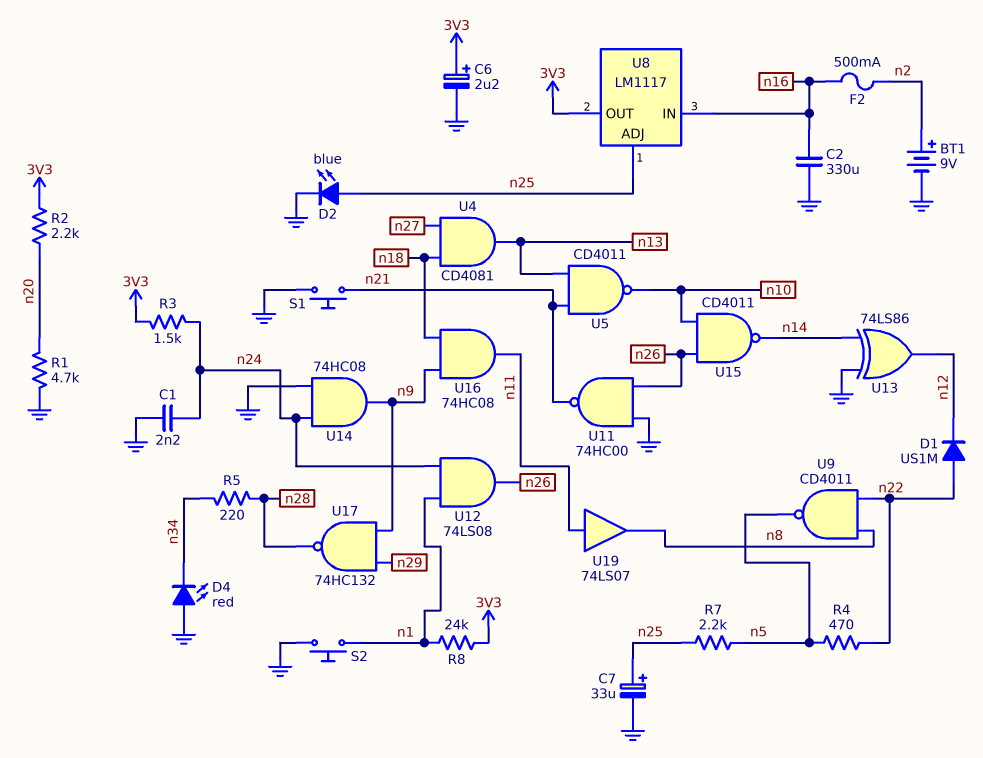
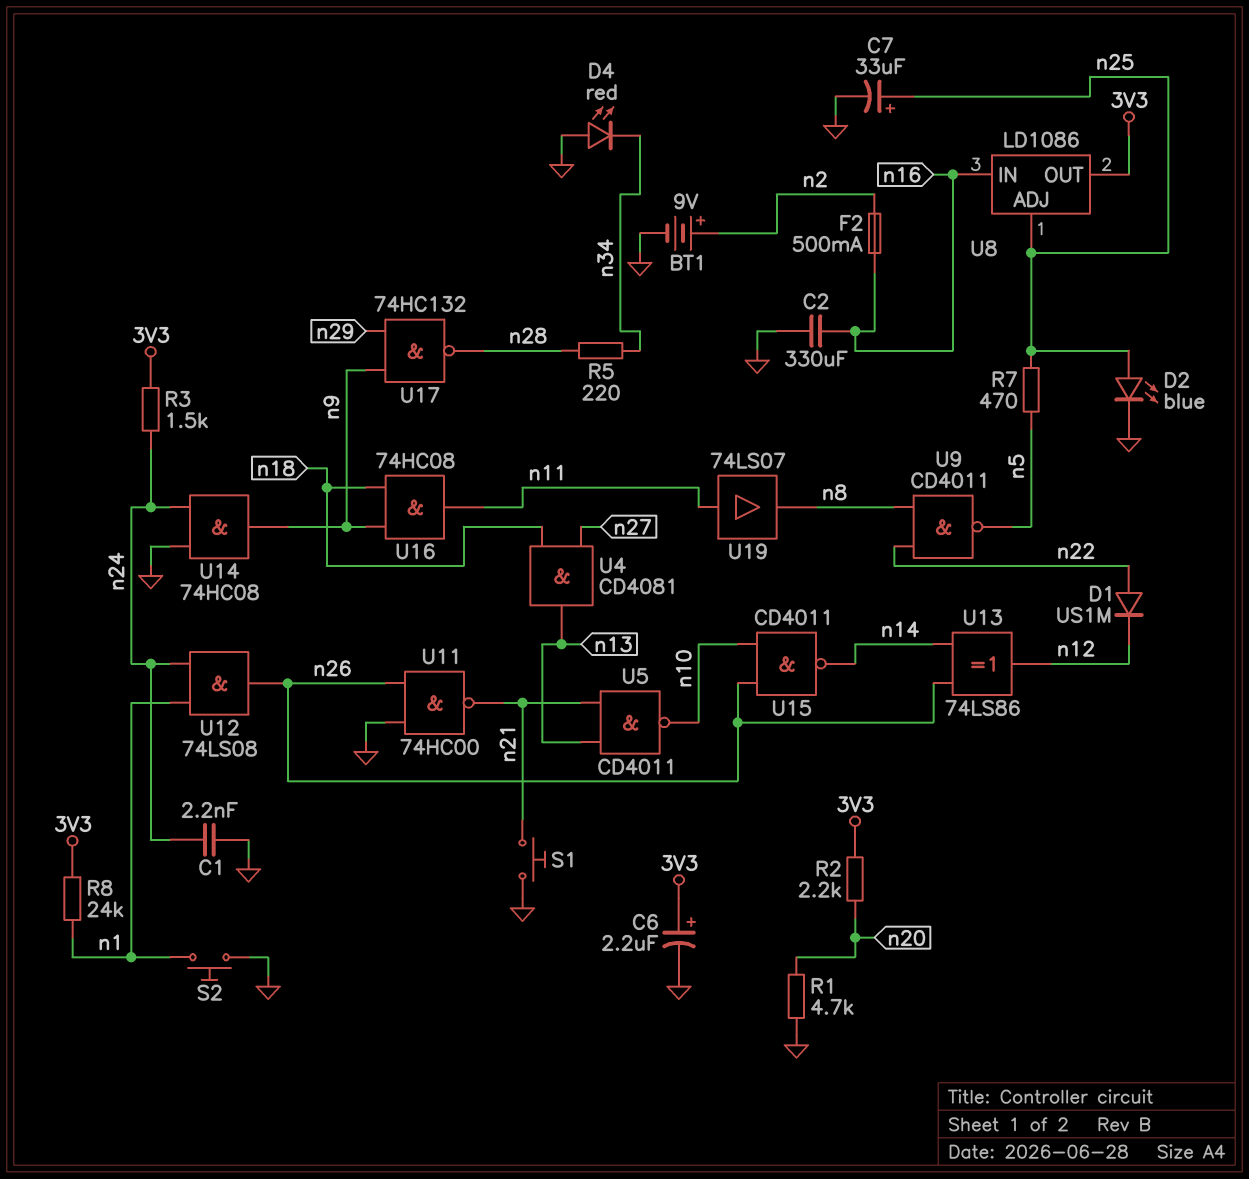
R4: 470 (n5, n22) -> none
R7: 2.2k (n5, n25) -> 470 (n5, n25)
U8: LM1117 -> LD1086
U13: XOR 74LS86 (in GND, in n14, out n12) -> XOR 74LS86 (in n14, in n26, out n12)

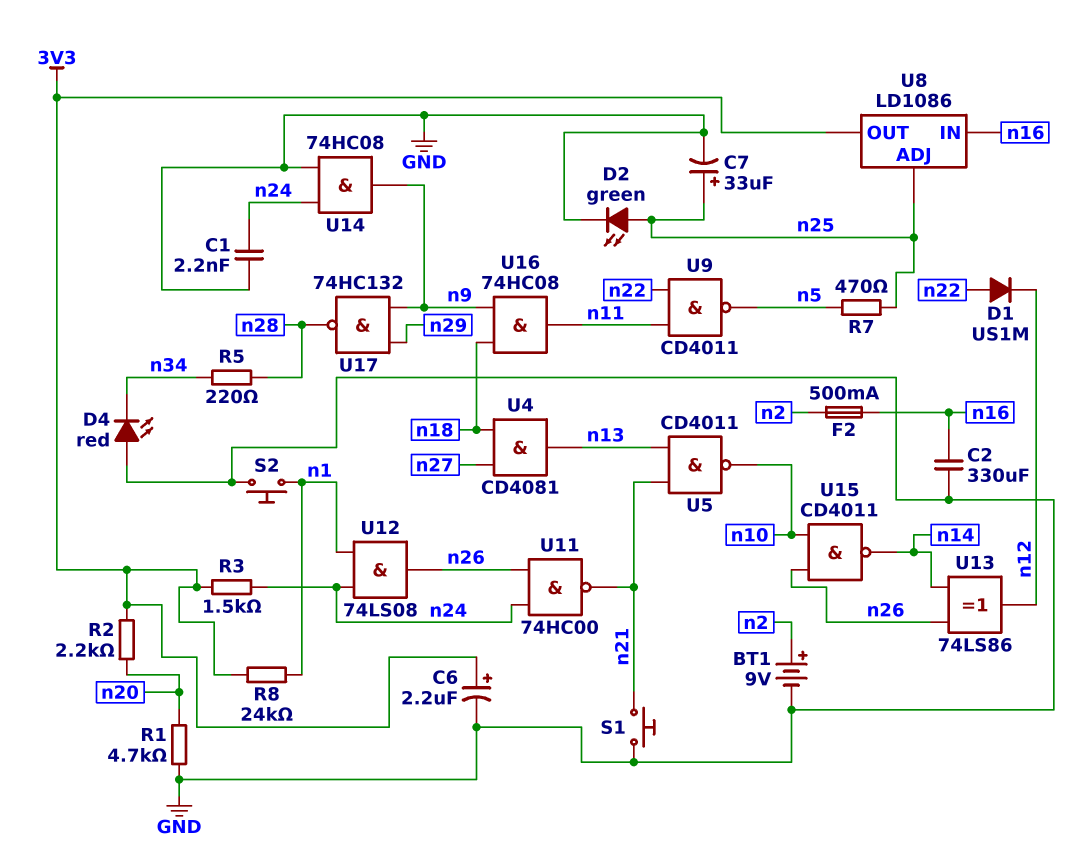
D2: LED blue (A n25, K GND) -> LED green (A n25, K GND)
U9: NAND CD4011 (in n8, in n22, out n5) -> NAND CD4011 (in n11, in n22, out n5)
U11: NAND 74HC00 (in GND, in n26, out n21) -> NAND 74HC00 (in n24, in n26, out n21)
U19: buffer 74LS07 (in n11, out n8) -> none

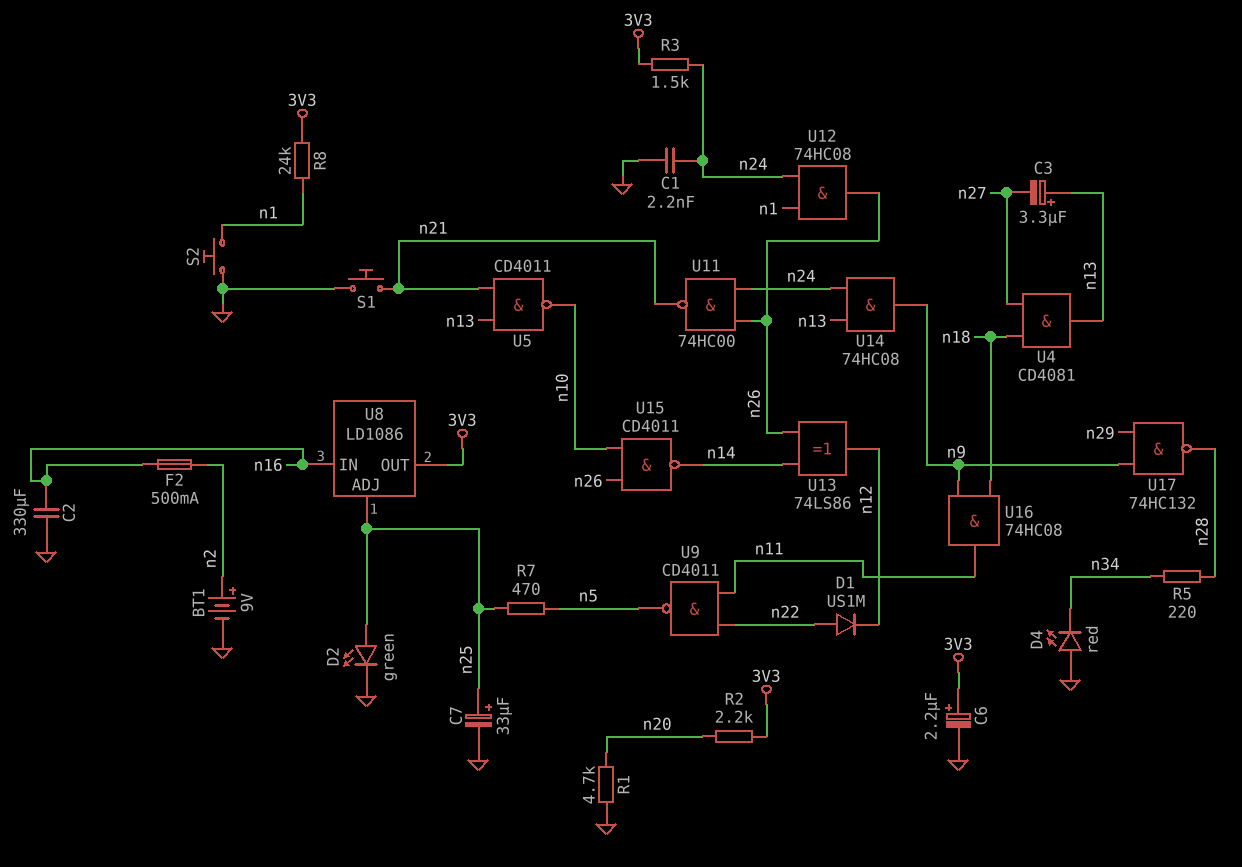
C3: none -> 3.3uF (plus n13, minus n27)
U12: AND 74LS08 (in n1, in n24, out n26) -> AND 74HC08 (in n1, in n24, out n26)
U14: AND 74HC08 (in GND, in n24, out n9) -> AND 74HC08 (in n13, in n24, out n9)

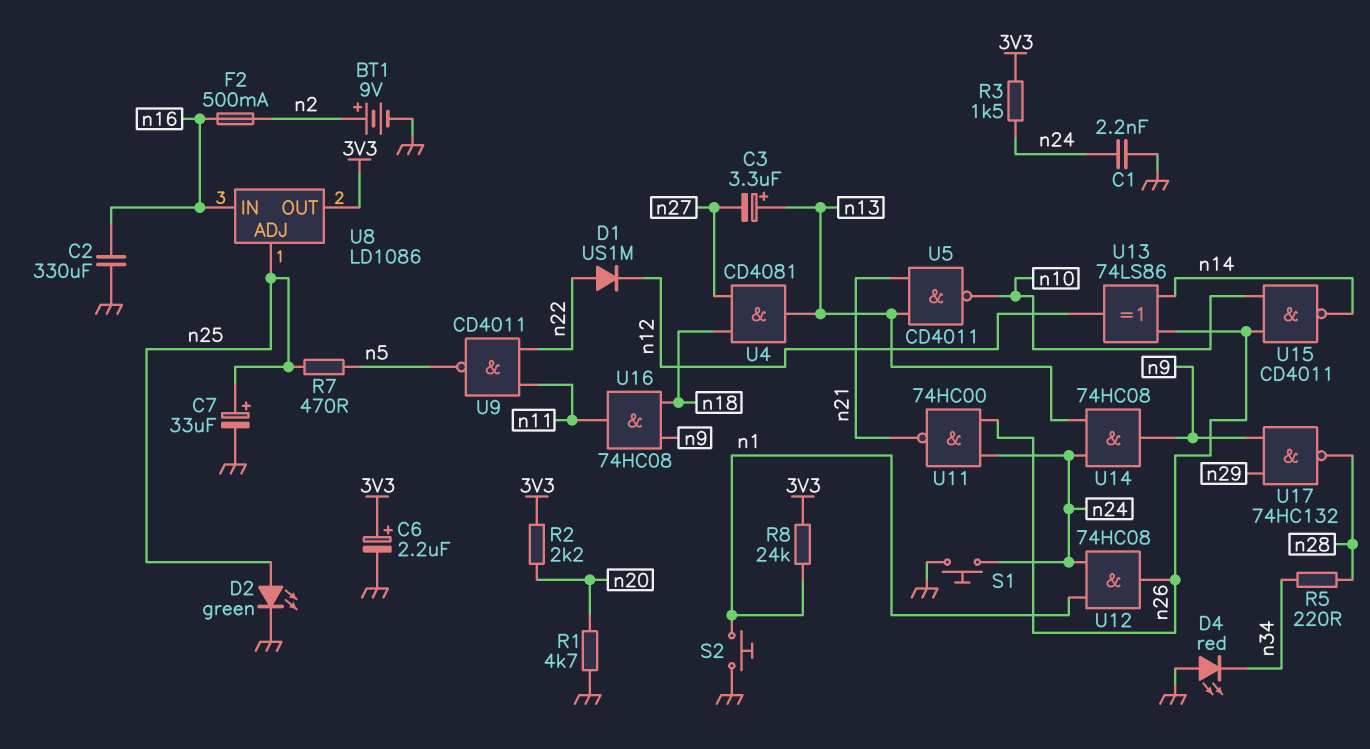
S1: button (GND, n21) -> button (GND, n24)

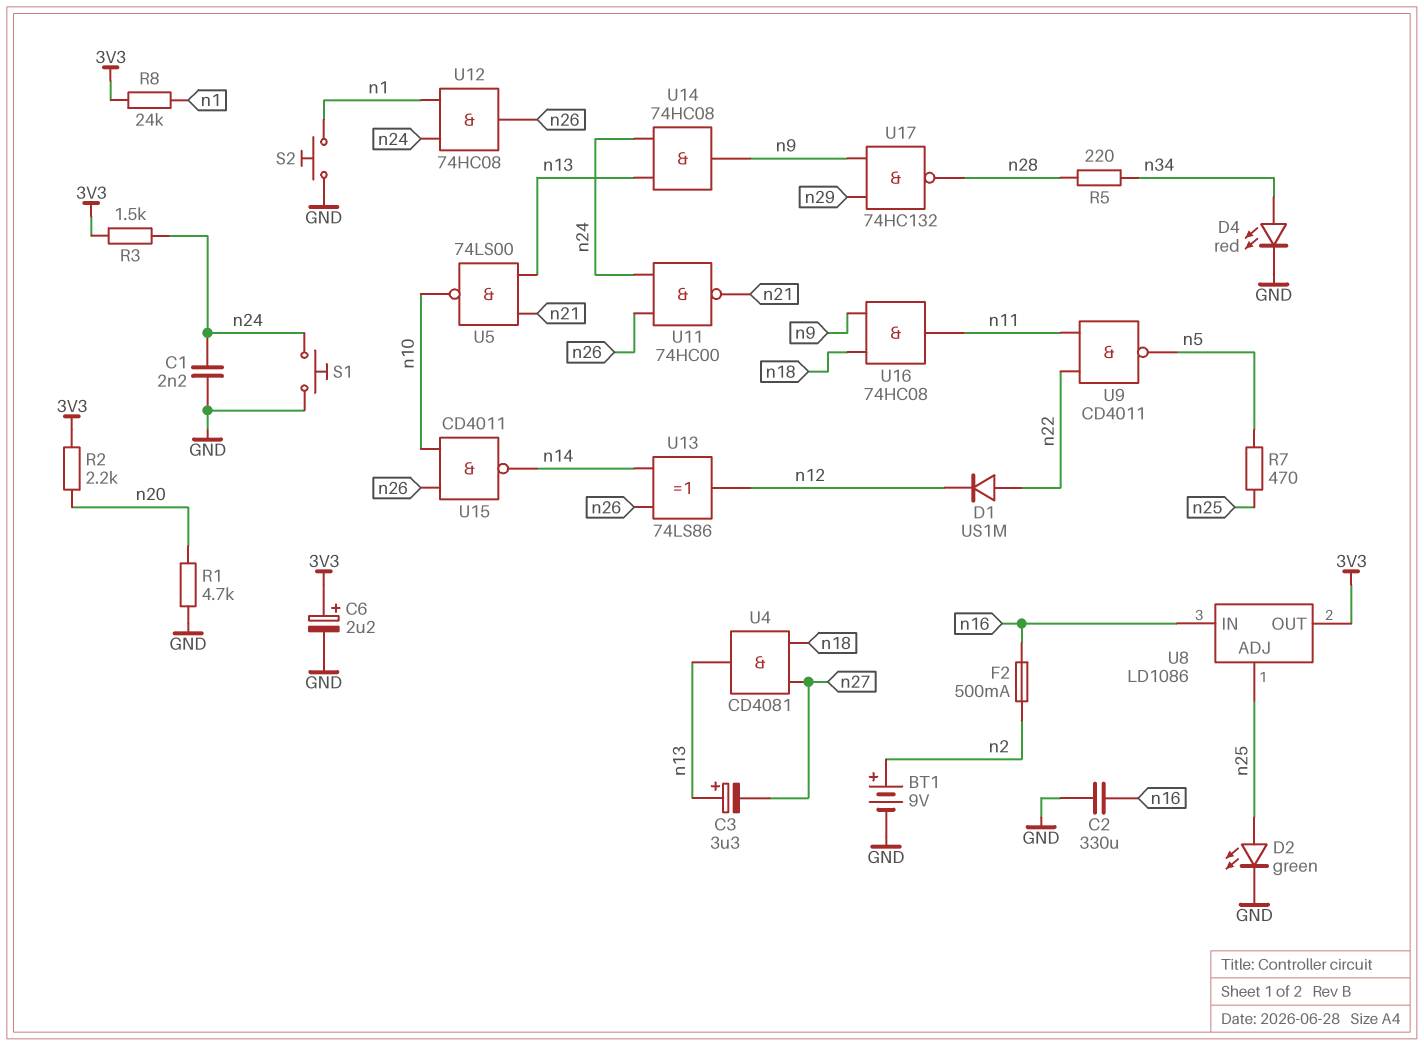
C7: 33uF (plus n25, minus GND) -> none
D4: LED red (A GND, K n34) -> LED red (A n34, K GND)
U5: NAND CD4011 (in n13, in n21, out n10) -> NAND 74LS00 (in n13, in n21, out n10)

